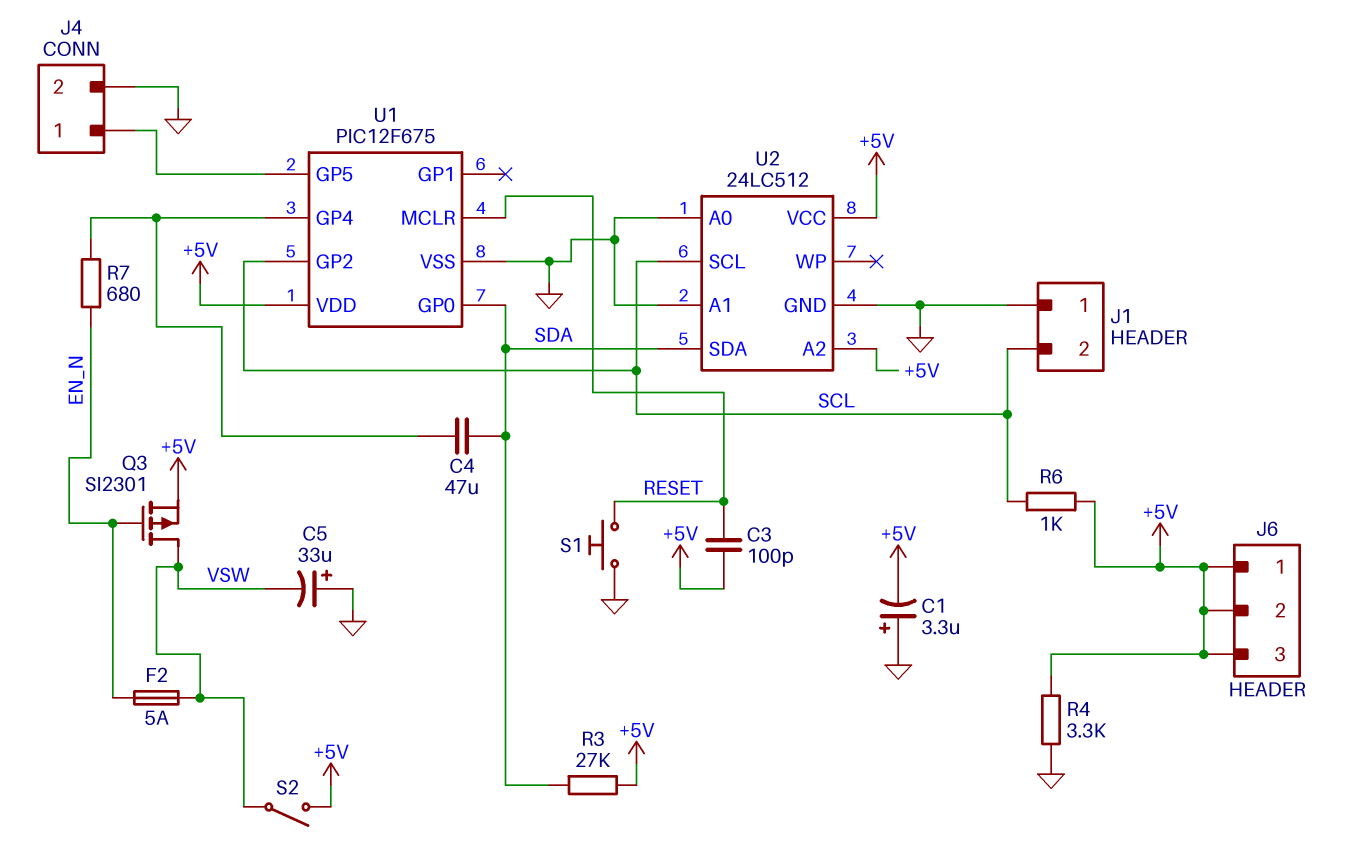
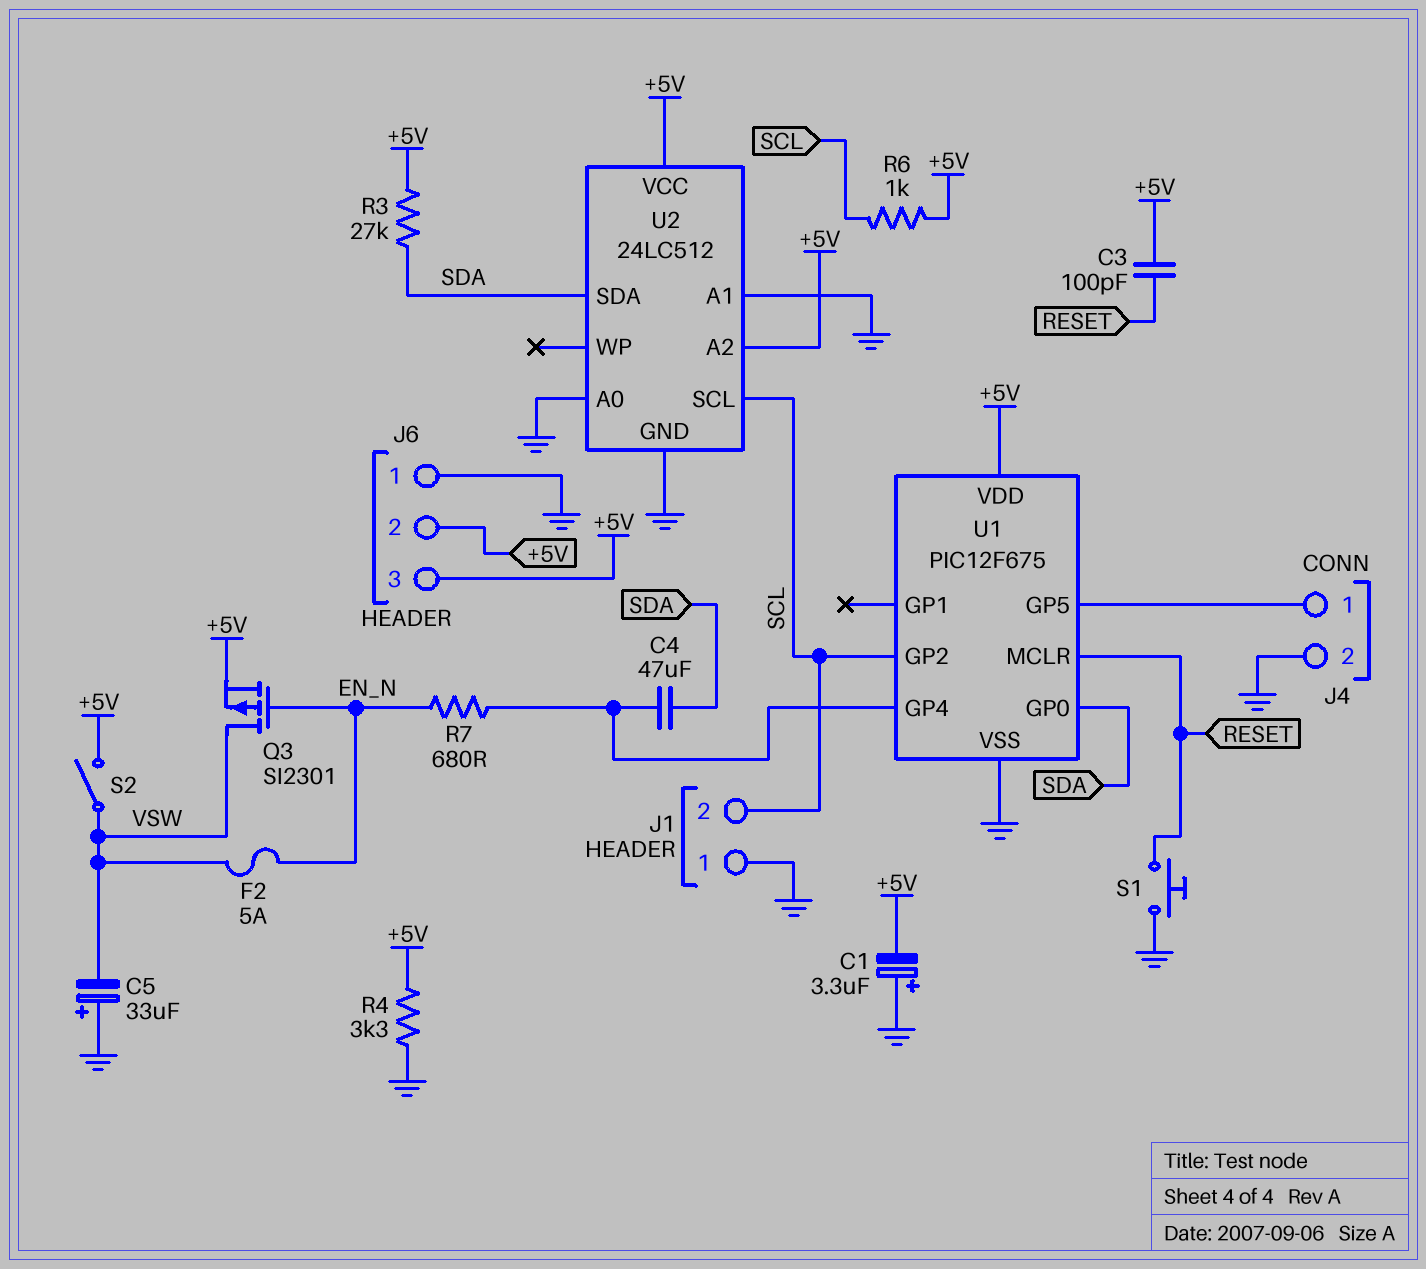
J6 pin 1: +5V -> GND

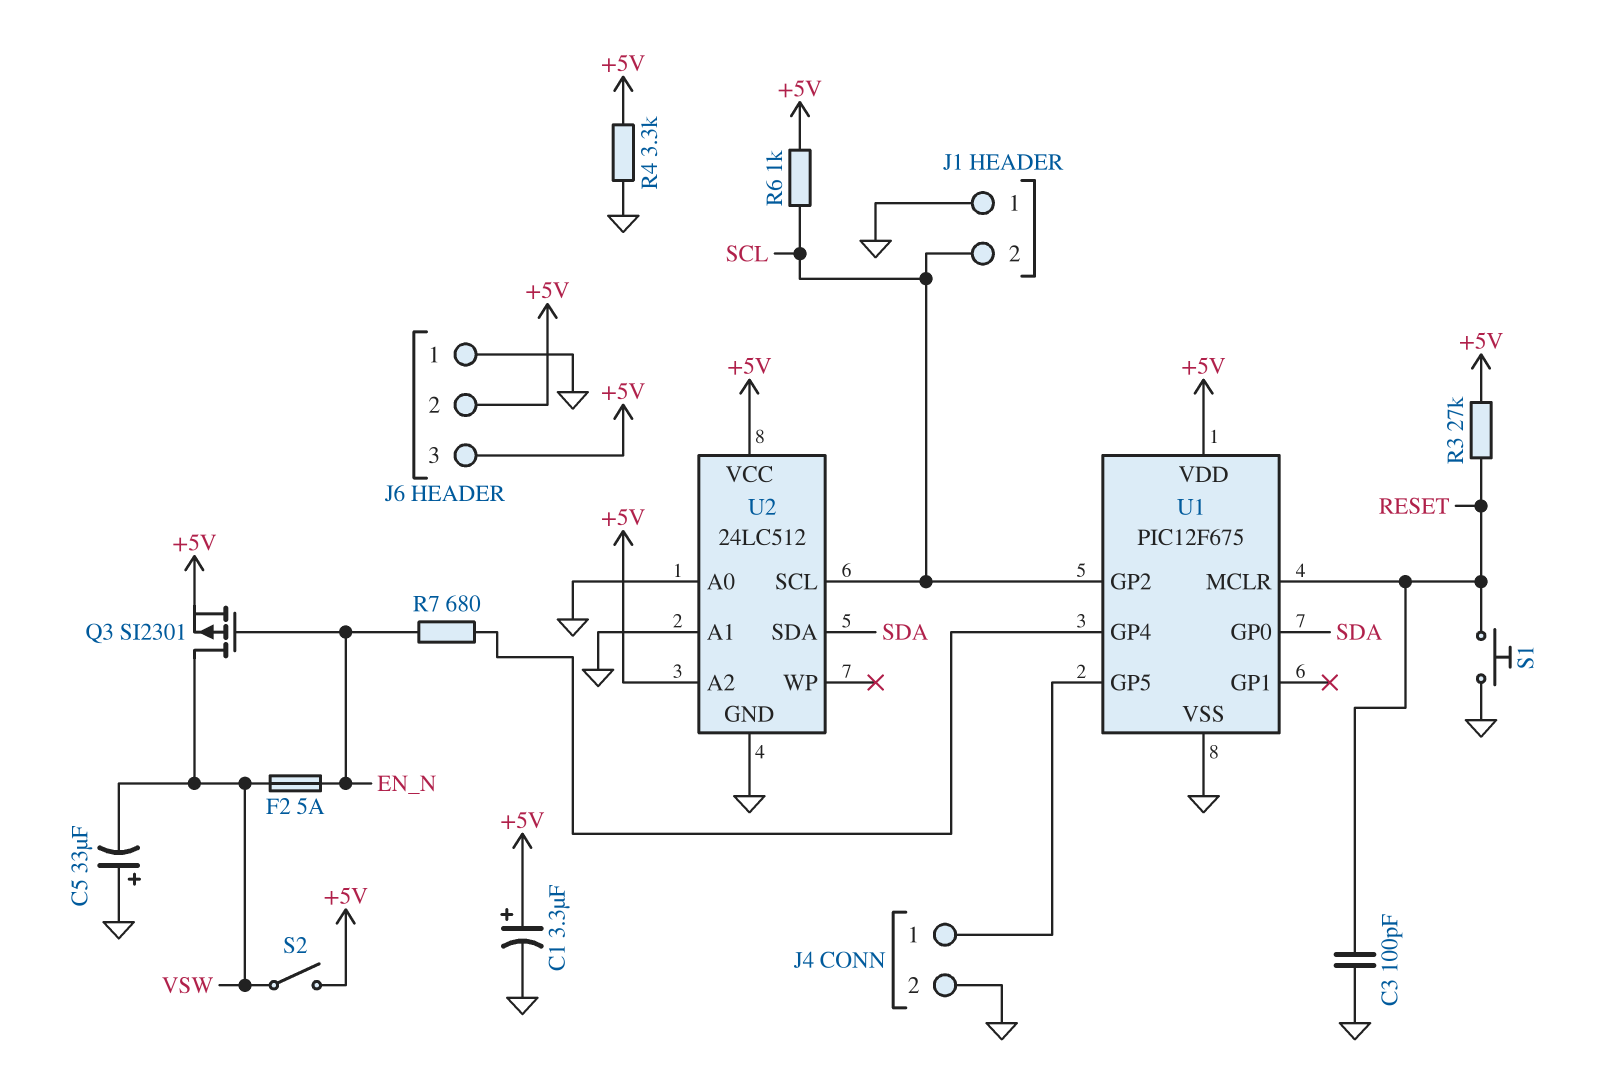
C1: 3.3uF (plus GND, minus +5V) -> 3.3uF (plus +5V, minus GND)
C3: 100pF (+5V, RESET) -> 100pF (GND, RESET)
C4: 47uF (SDA, U1/GP4) -> none
R3: 27k (+5V, SDA) -> 27k (+5V, RESET)

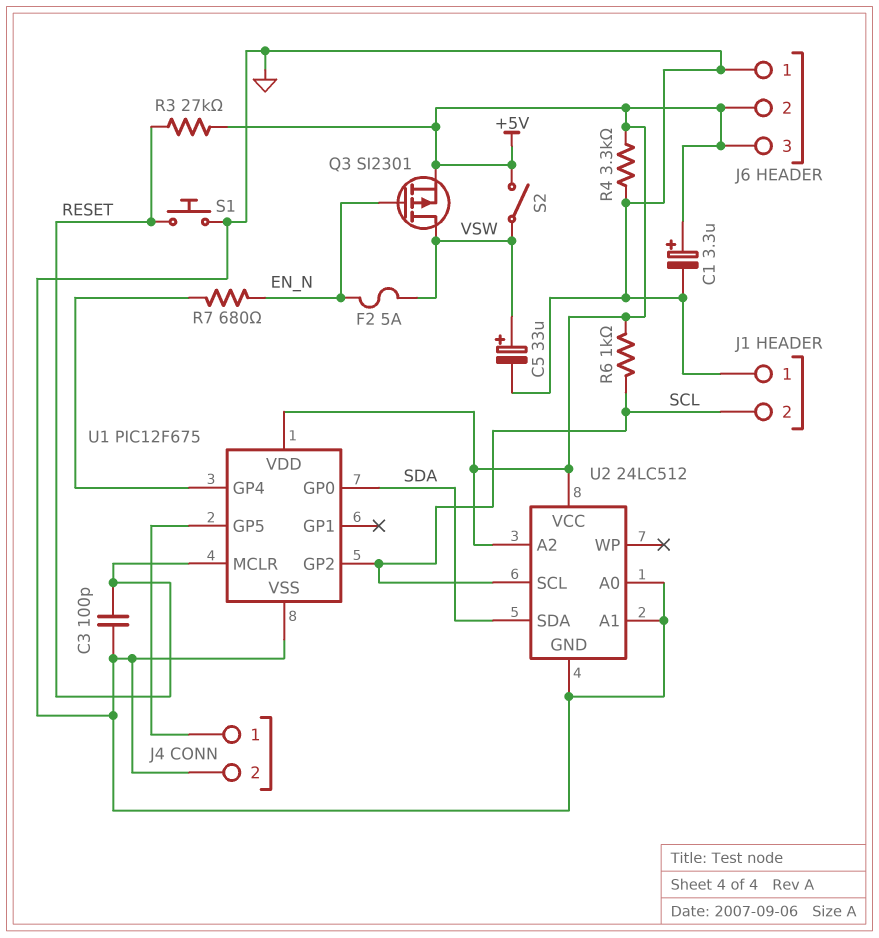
C5: 33uF (plus GND, minus VSW) -> 33uF (plus VSW, minus GND)

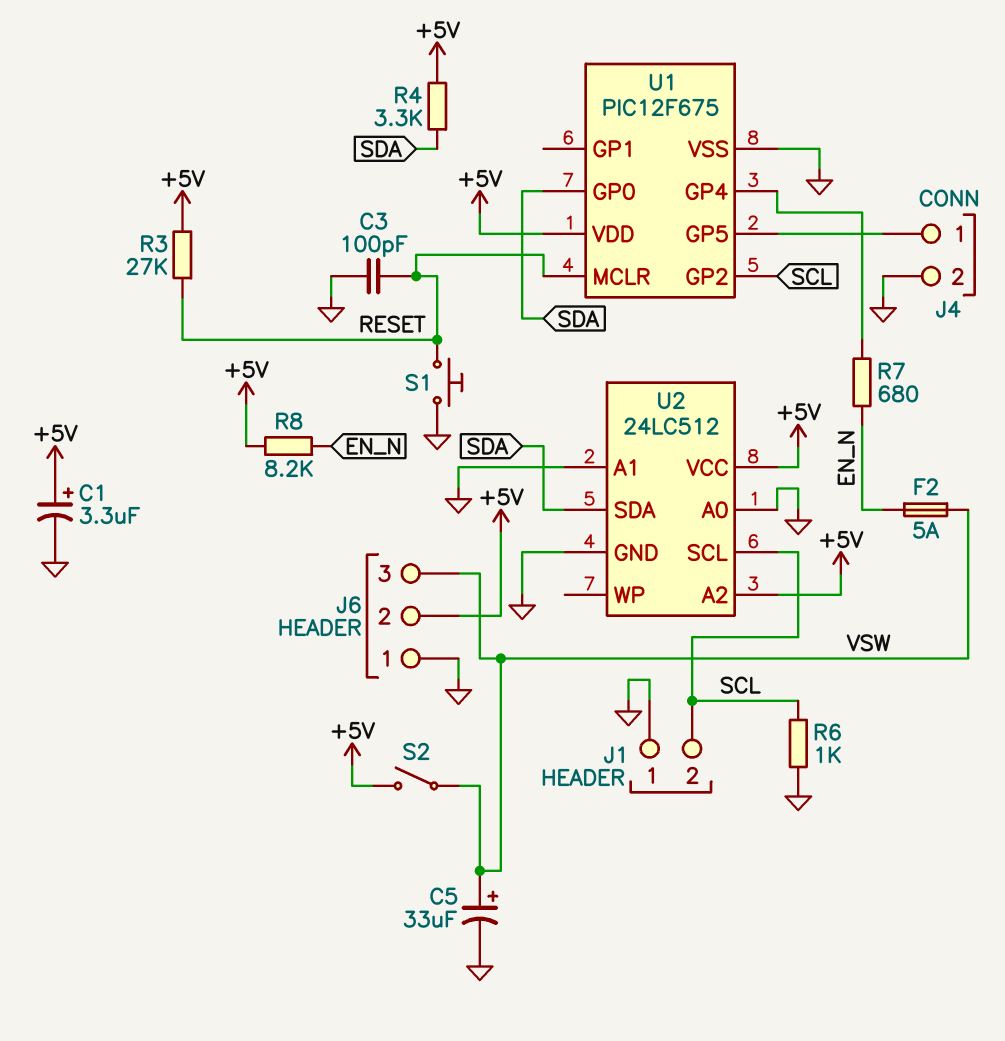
J6 pin 3: +5V -> VSW
Q3: PMOS SI2301 (G EN_N, D VSW, S +5V) -> none
R4: 3.3k (+5V, GND) -> 3.3k (+5V, SDA)
R6: 1k (+5V, SCL) -> 1k (GND, SCL)
R8: none -> 8.2k (+5V, EN_N)

